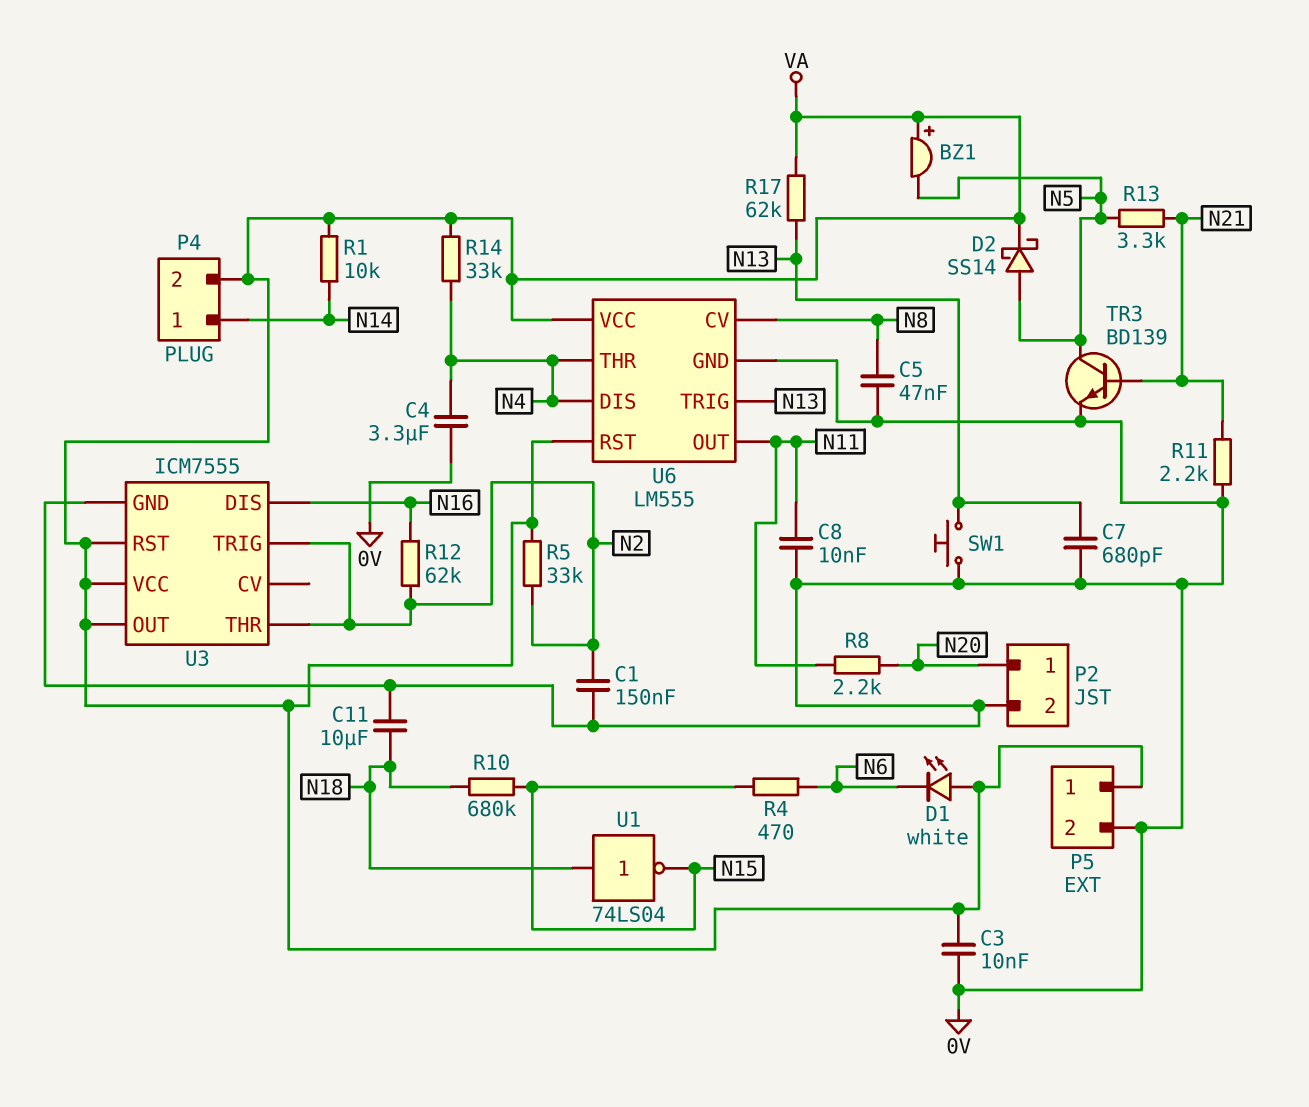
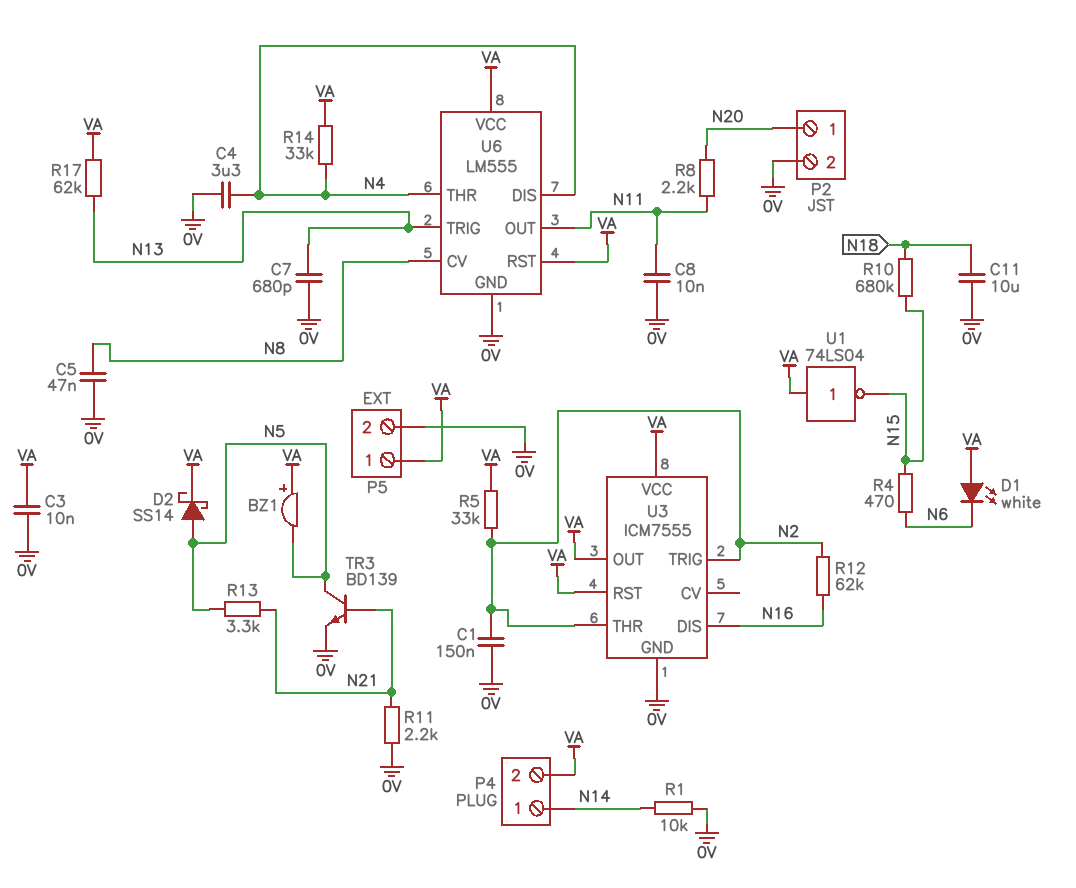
R1: 10k (N14, VA) -> 10k (0V, N14)
SW1: button (0V, N13) -> none
U1: NOT 74LS04 (in N18, out N15) -> NOT 74LS04 (in VA, out N15)

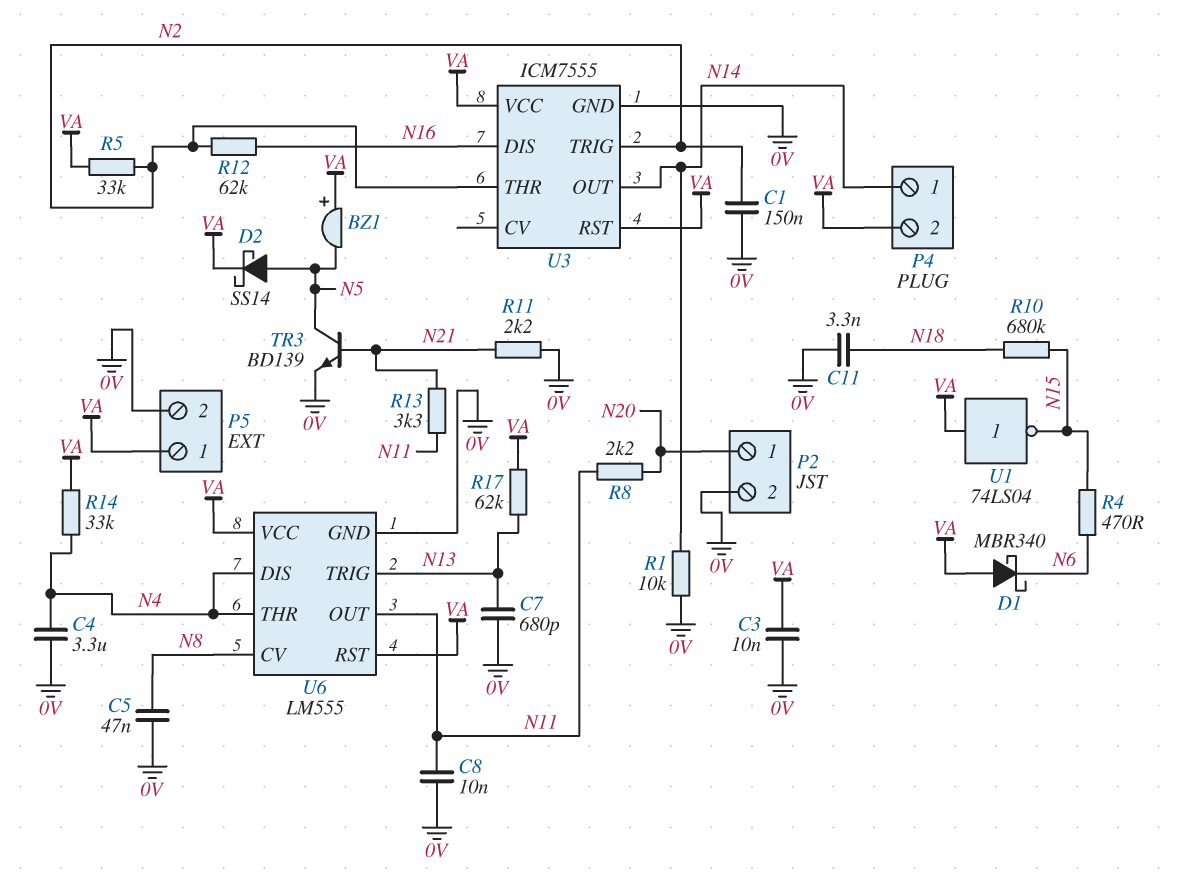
C11: 10uF (0V, N18) -> 3.3nF (0V, N18)
D1: LED white (A VA, K N6) -> schottky MBR340 (A VA, K N6)
R13: 3.3k (N5, N21) -> 3.3k (N11, N21)
U3 pin OUT: VA -> N14

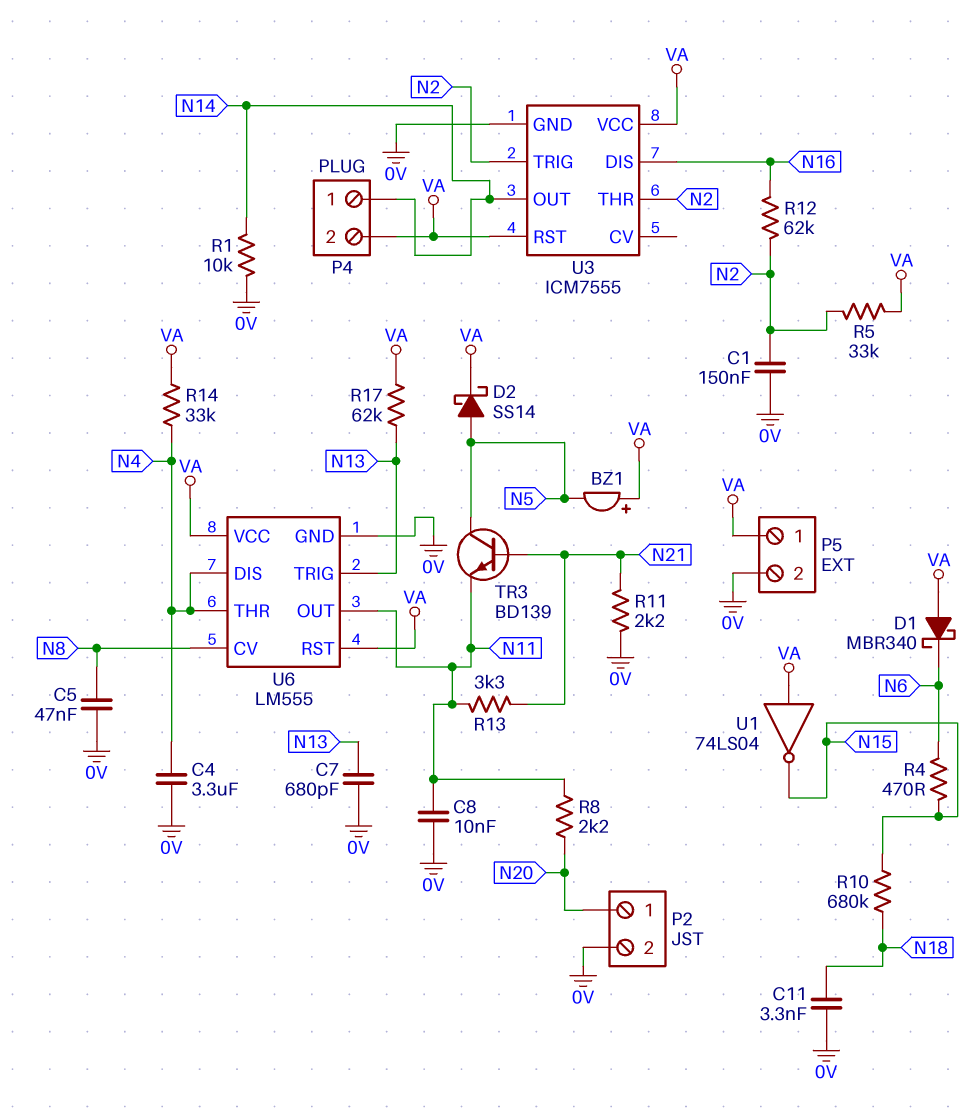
C3: 10nF (0V, VA) -> none
TR3: NPN BD139 (B N21, C N5, E 0V) -> NPN BD139 (B N21, C N5, E N11)

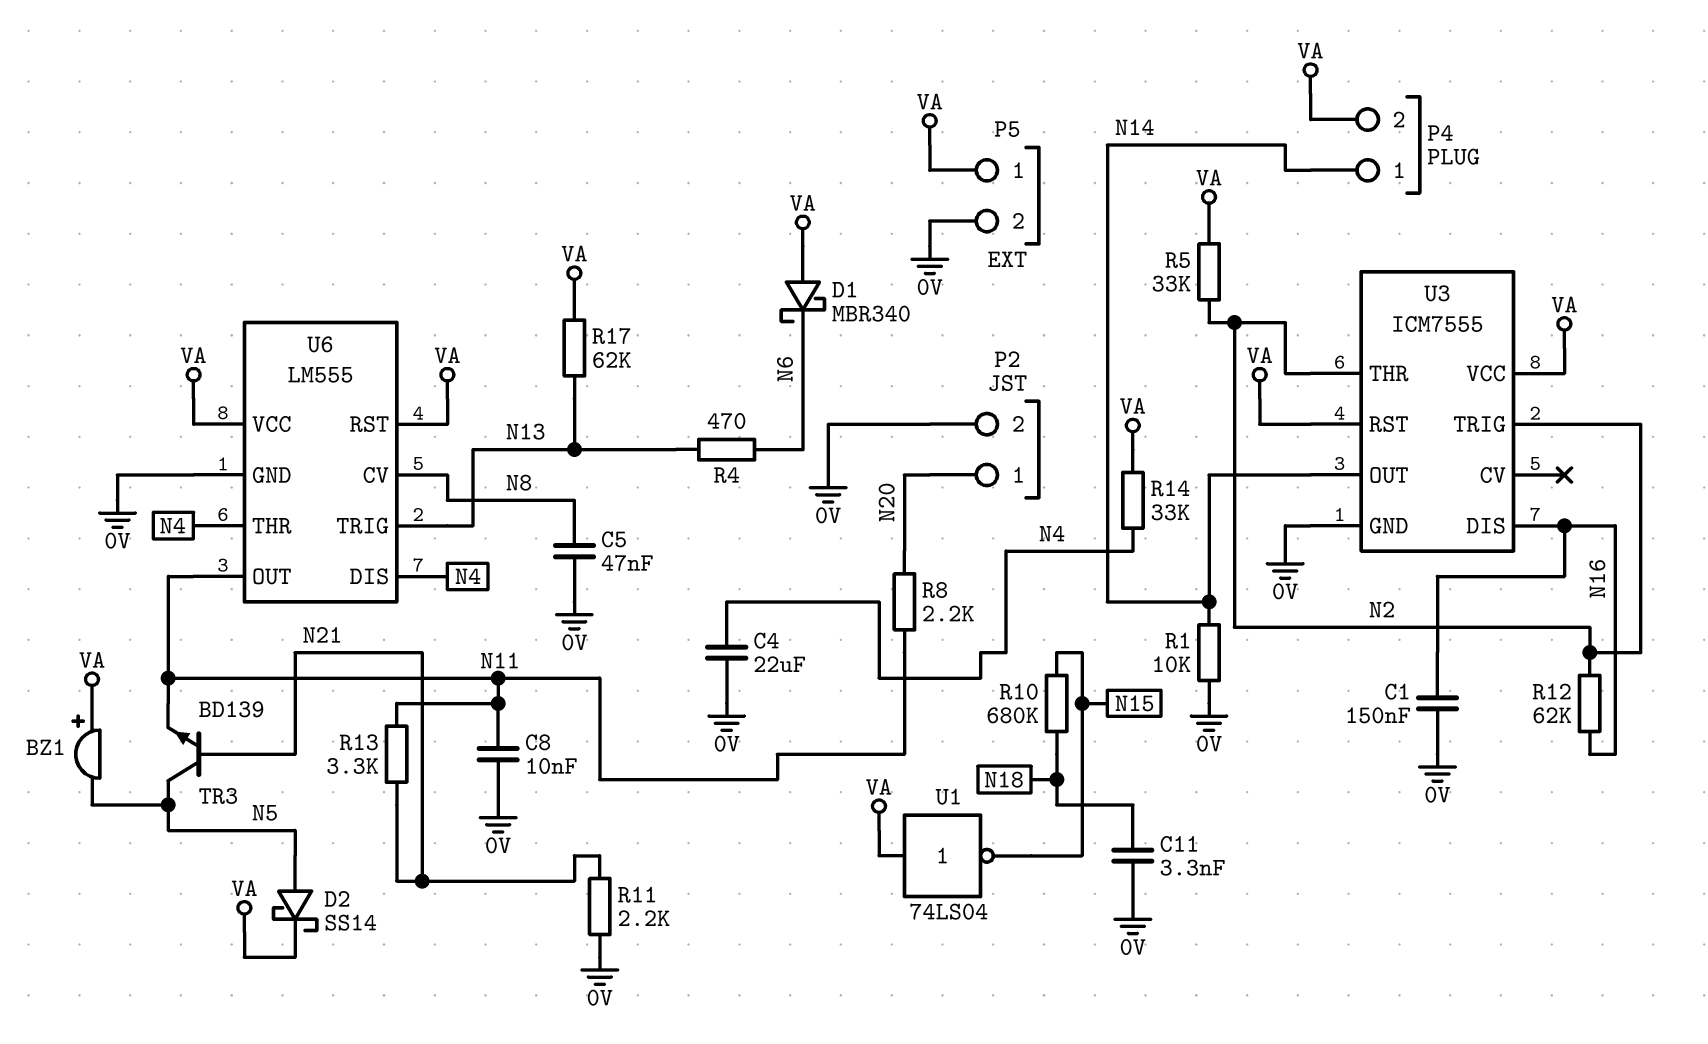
C1: 150nF (0V, N2) -> 150nF (0V, N16)
C4: 3.3uF (0V, N4) -> 22uF (0V, N4)
C7: 680pF (0V, N13) -> none
R4: 470 (N6, N15) -> 470 (N6, N13)

